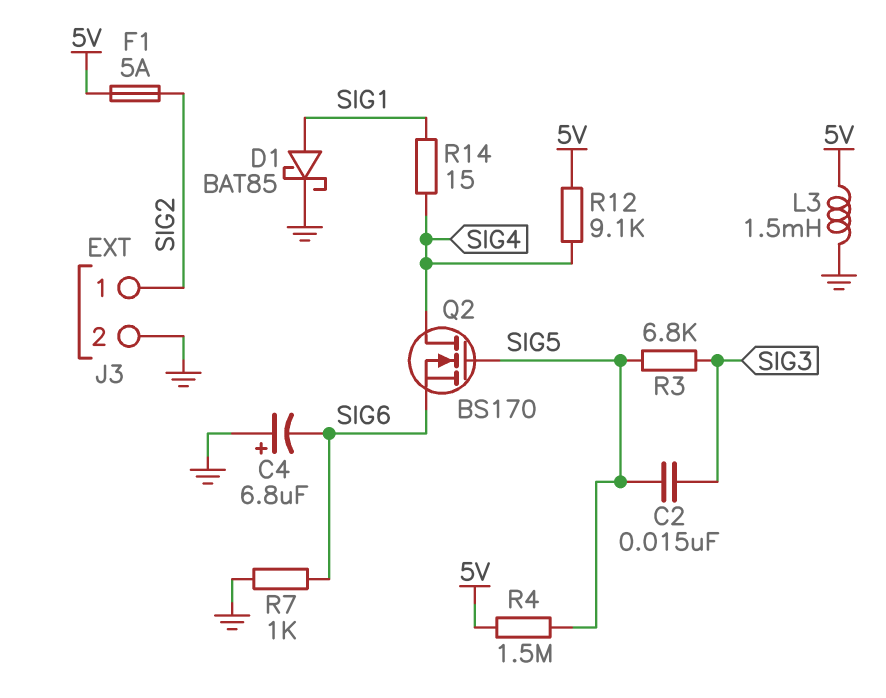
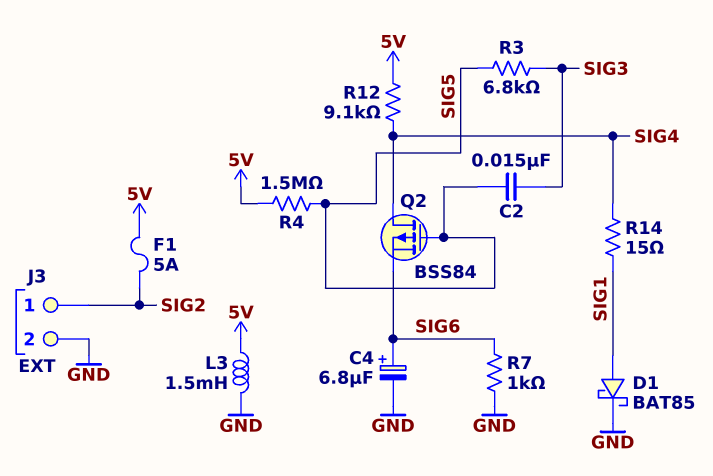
C4: 6.8uF (plus GND, minus SIG6) -> 6.8uF (plus SIG6, minus GND)
Q2: NMOS BS170 (G SIG5, D SIG4, S SIG6) -> PMOS BSS84 (G SIG5, D SIG4, S SIG6)

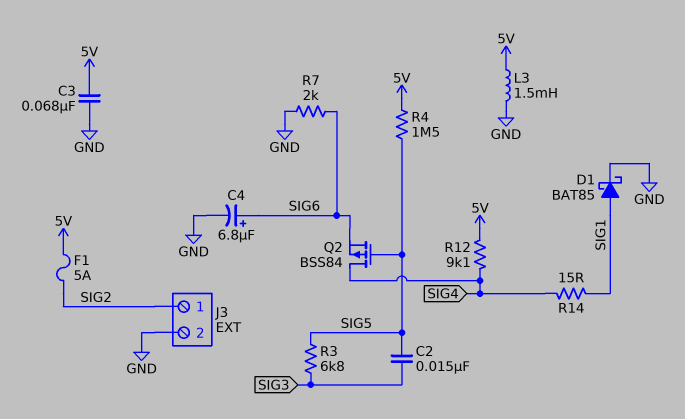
C3: none -> 68nF (5V, GND)
R7: 1k (GND, SIG6) -> 2k (GND, SIG6)

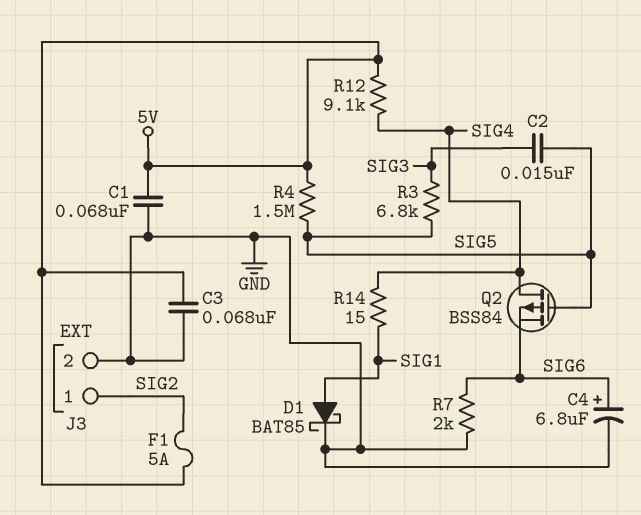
C1: none -> 68nF (5V, GND)
L3: 1.5mH (5V, GND) -> none

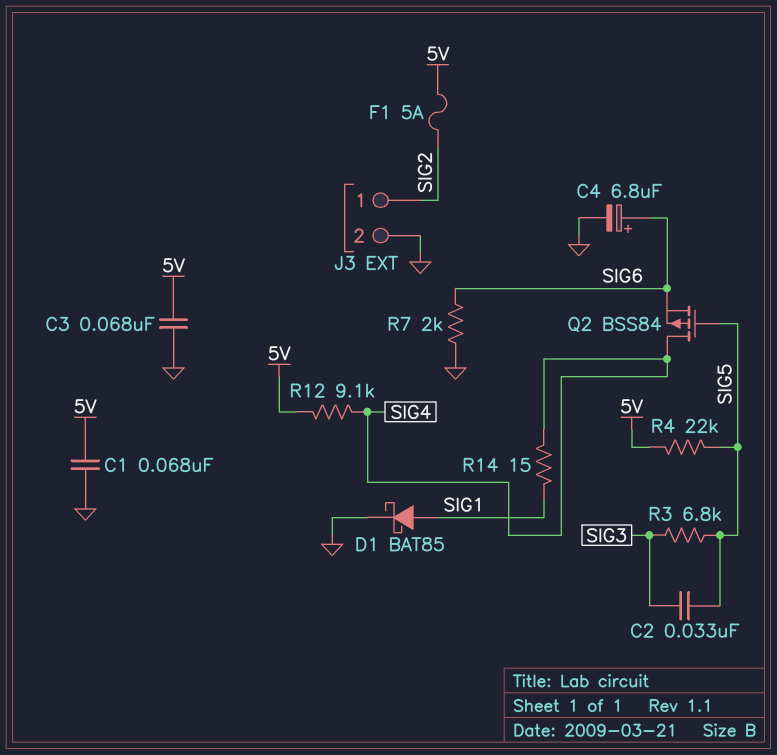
C2: 15nF (SIG3, SIG5) -> 33nF (SIG3, SIG5)
R4: 1.5M (5V, SIG5) -> 22k (5V, SIG5)

